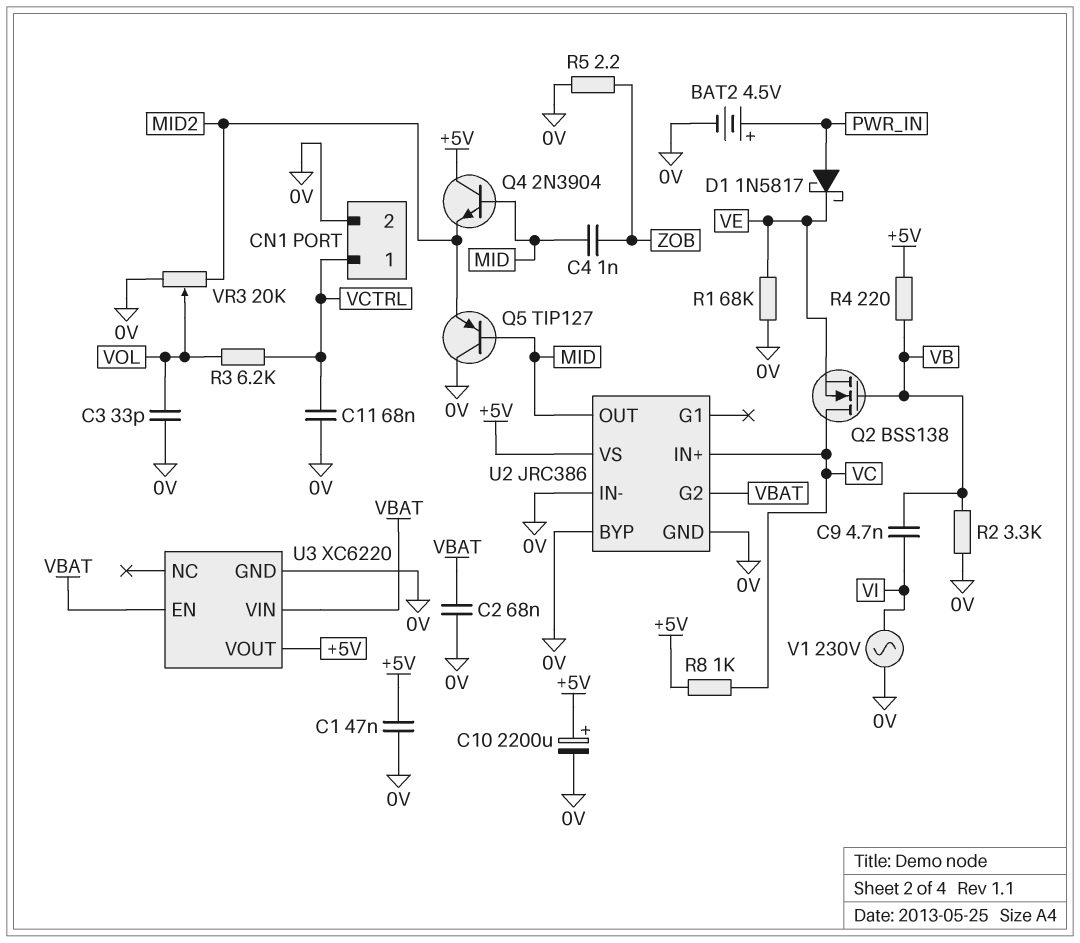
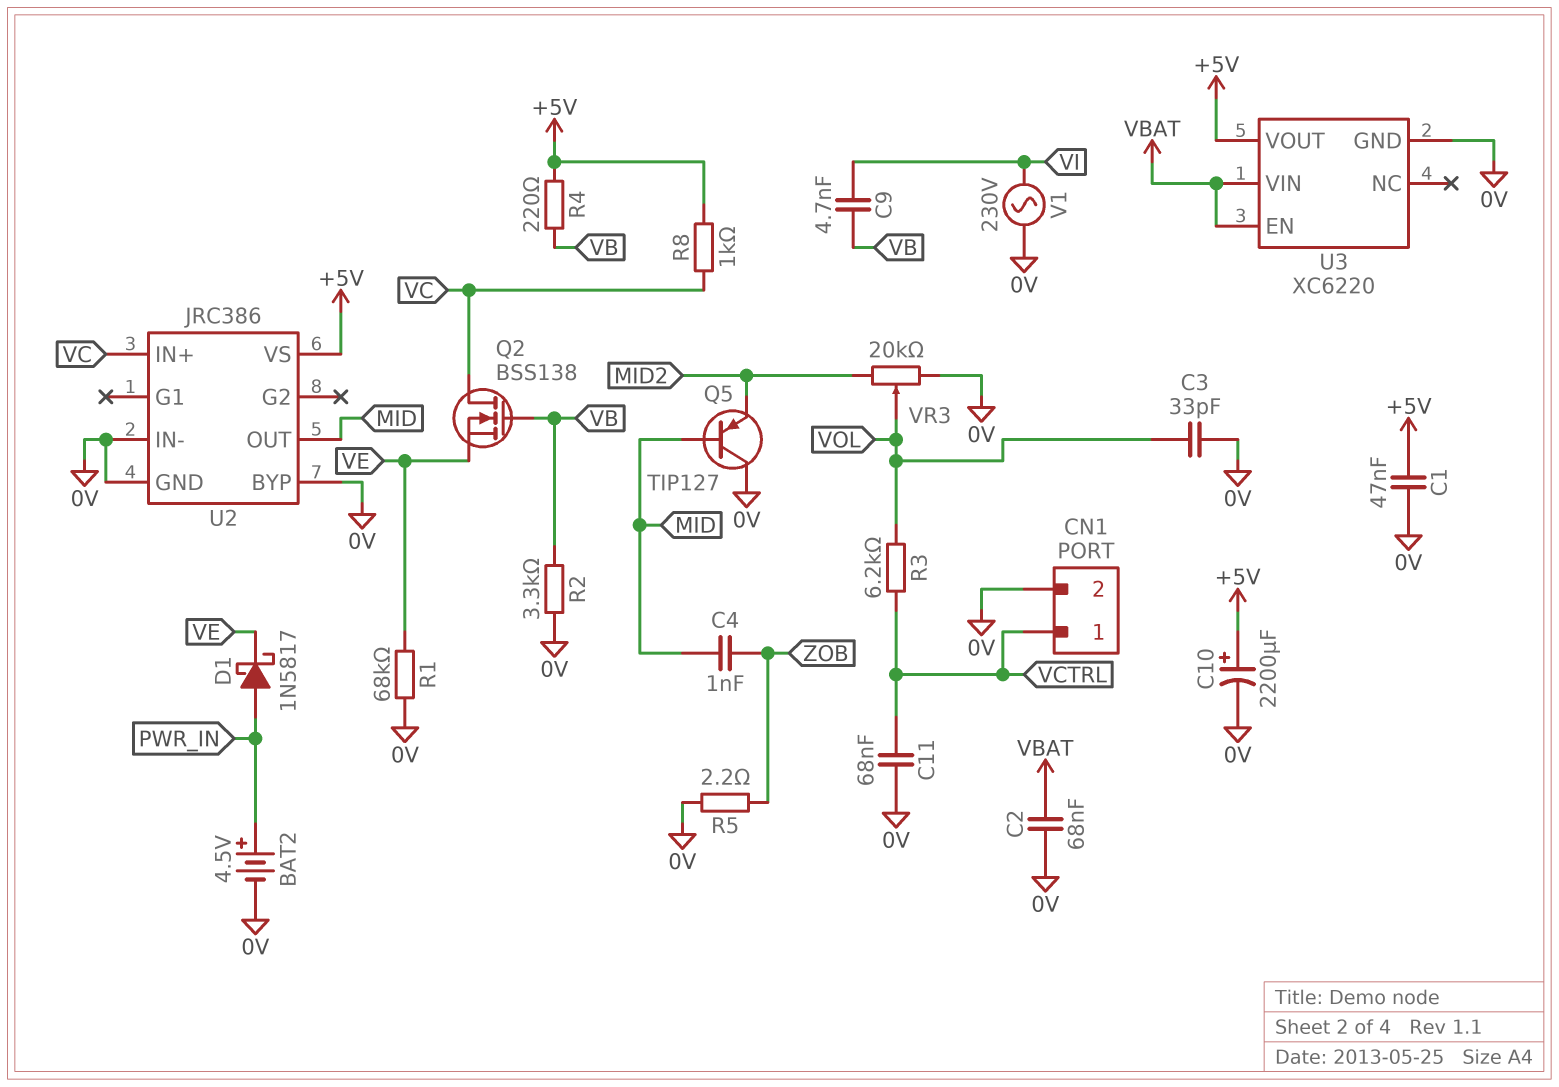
Q4: NPN 2N3904 (B MID, C +5V, E MID2) -> none
U2 pin G2: VBAT -> none

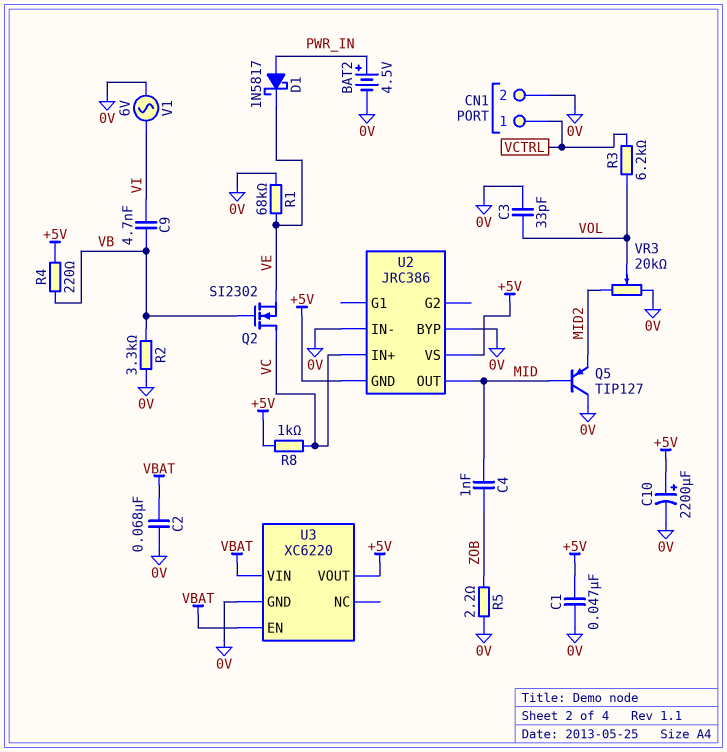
C11: 68nF (0V, VCTRL) -> none
Q2: NMOS BSS138 (G VB, D VC, S VE) -> NMOS SI2302 (G VB, D VC, S VE)
U2 pin GND: 0V -> +5V
V1: AC 230V (0V, VI) -> AC 6V (0V, VI)

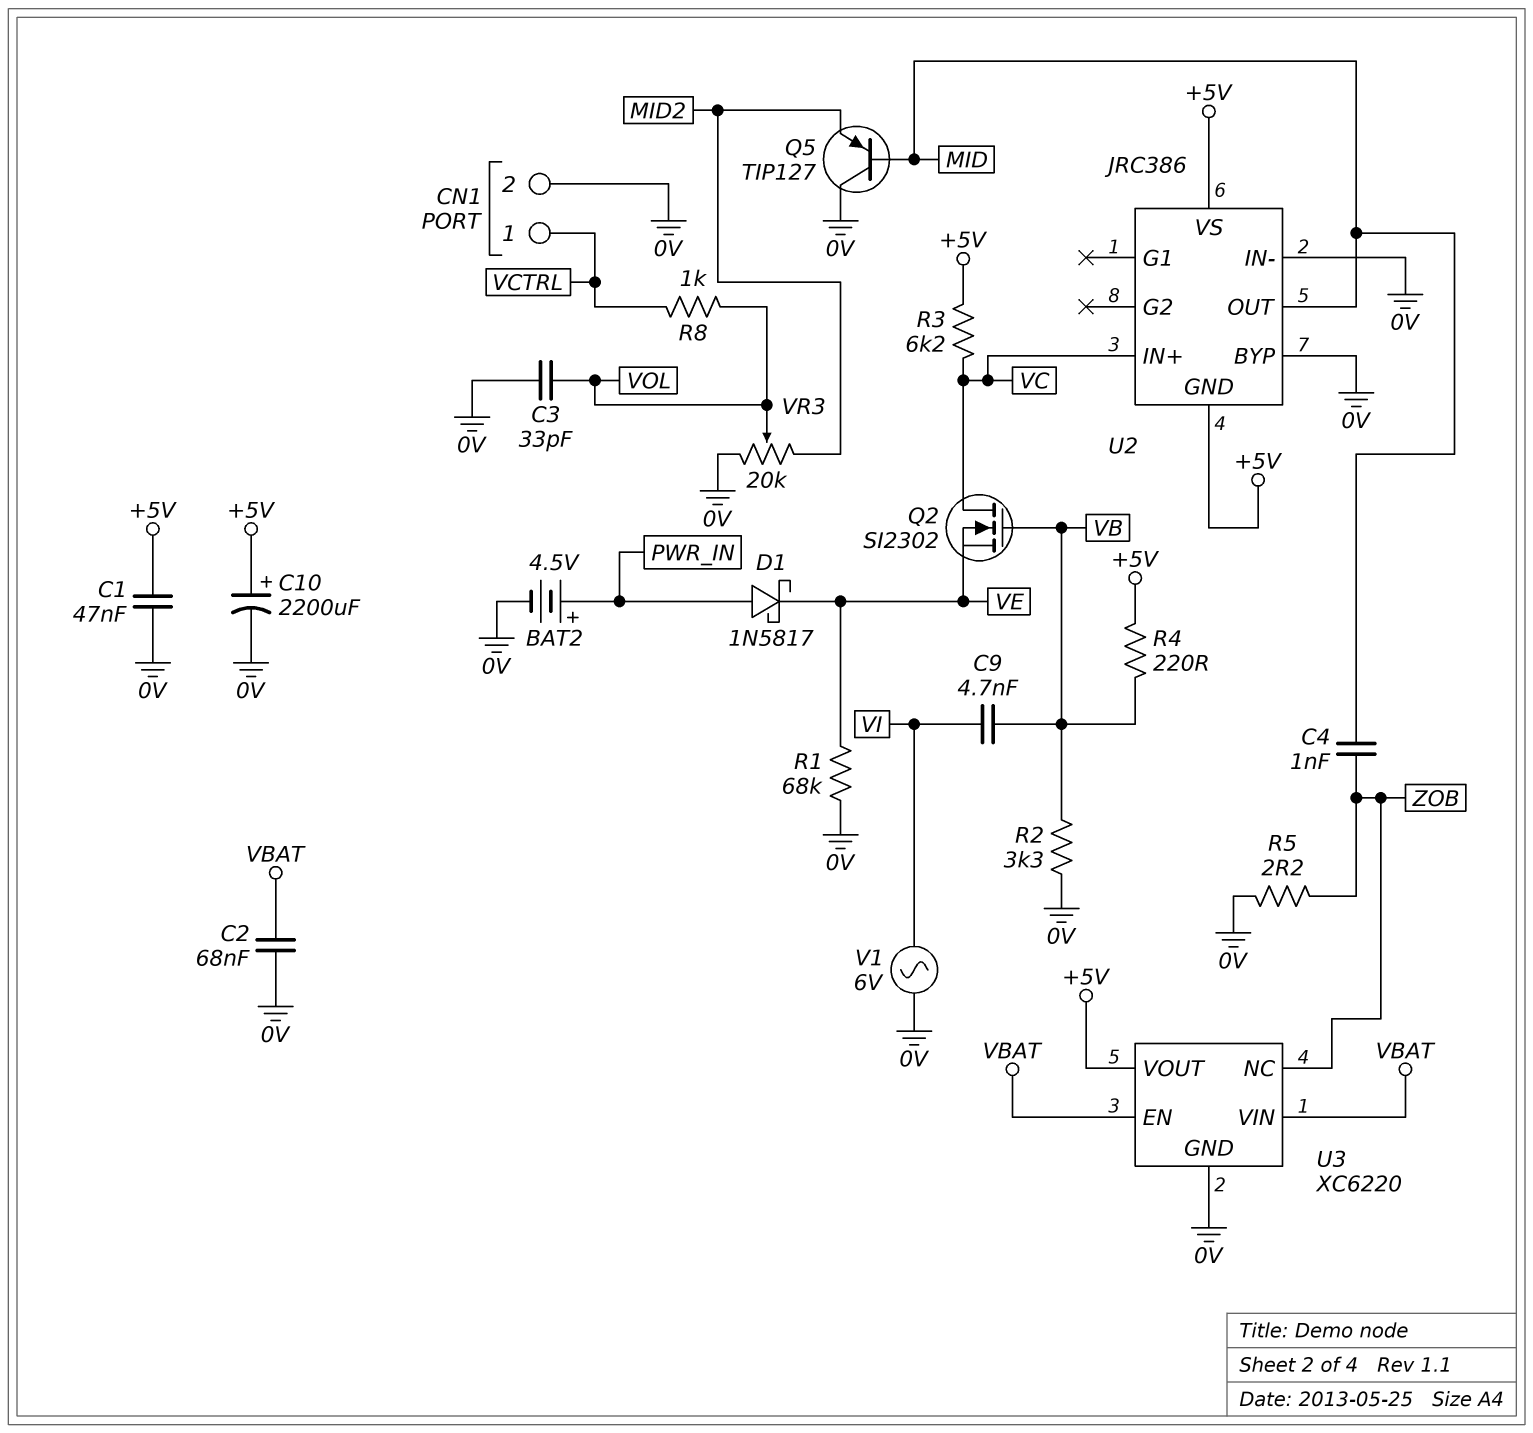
R3: 6.2k (VCTRL, VOL) -> 6.2k (+5V, VC)
R8: 1k (+5V, VC) -> 1k (VCTRL, VOL)
U3 pin NC: none -> ZOB

